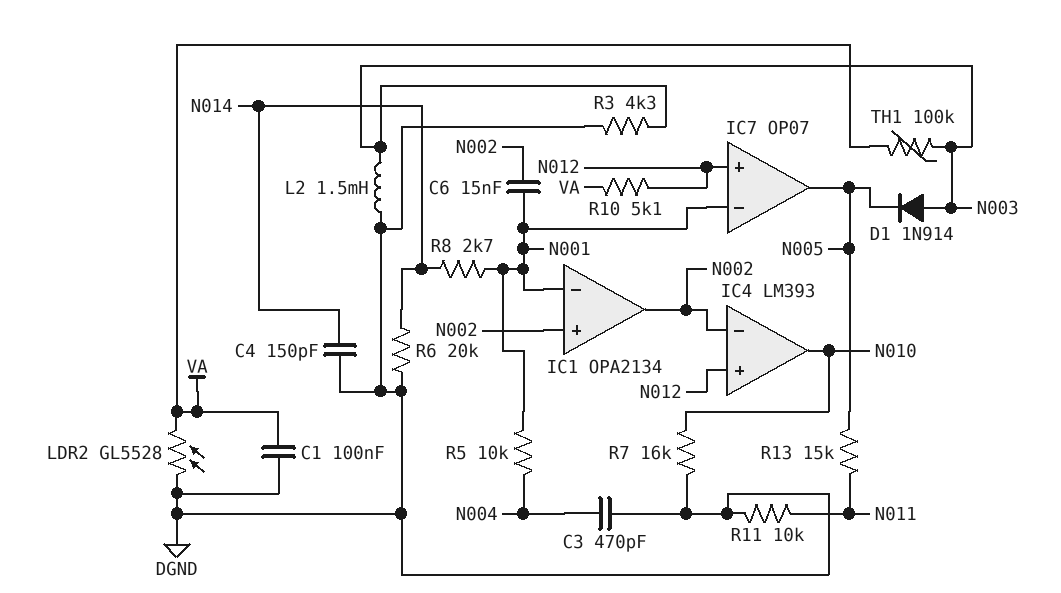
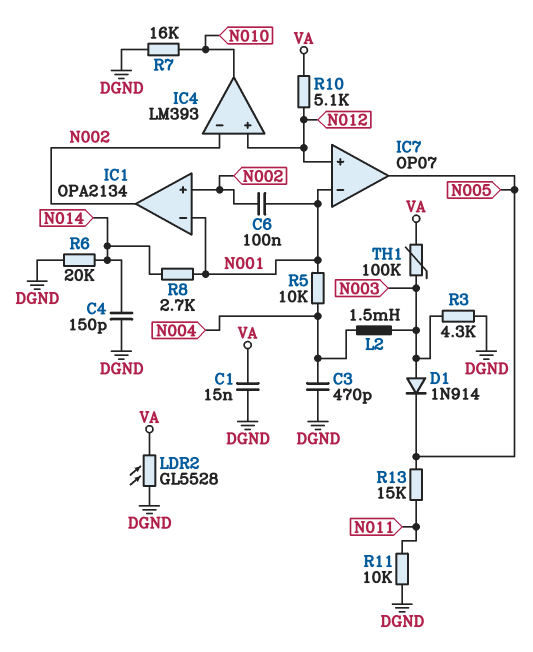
C1: 100nF (DGND, VA) -> 15nF (DGND, VA)
C6: 15nF (N001, N002) -> 100nF (N001, N002)
L2: 1.5mH (DGND, N003) -> 1.5mH (N003, N004)

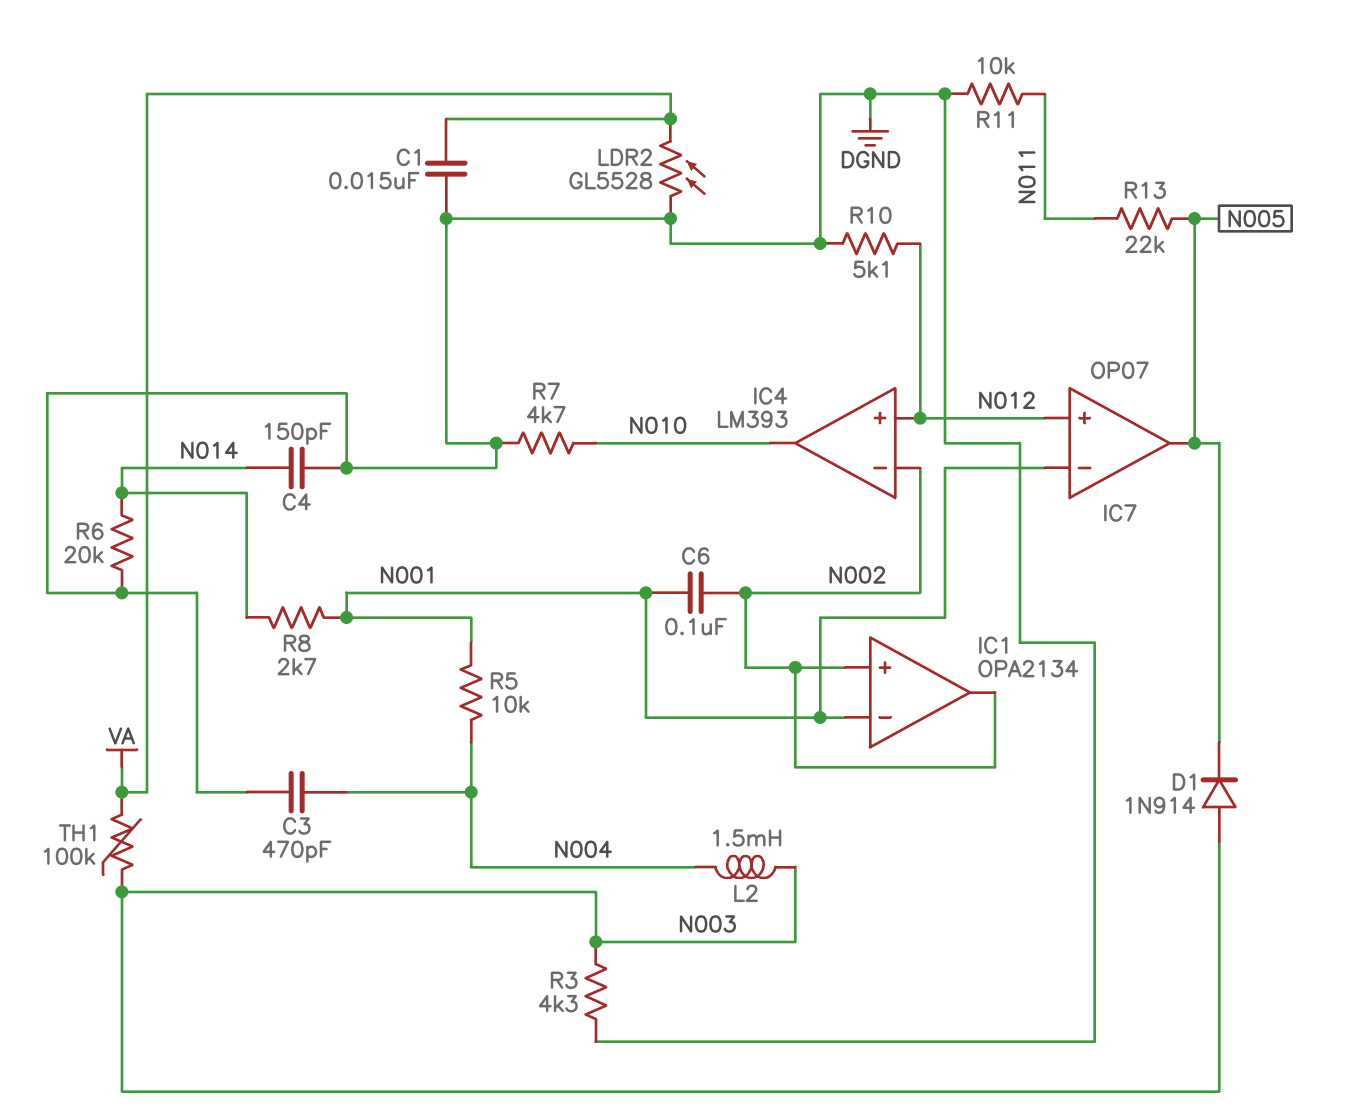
R7: 16k (DGND, N010) -> 4.7k (DGND, N010)
R10: 5.1k (N012, VA) -> 5.1k (DGND, N012)
R13: 15k (N005, N011) -> 22k (N005, N011)

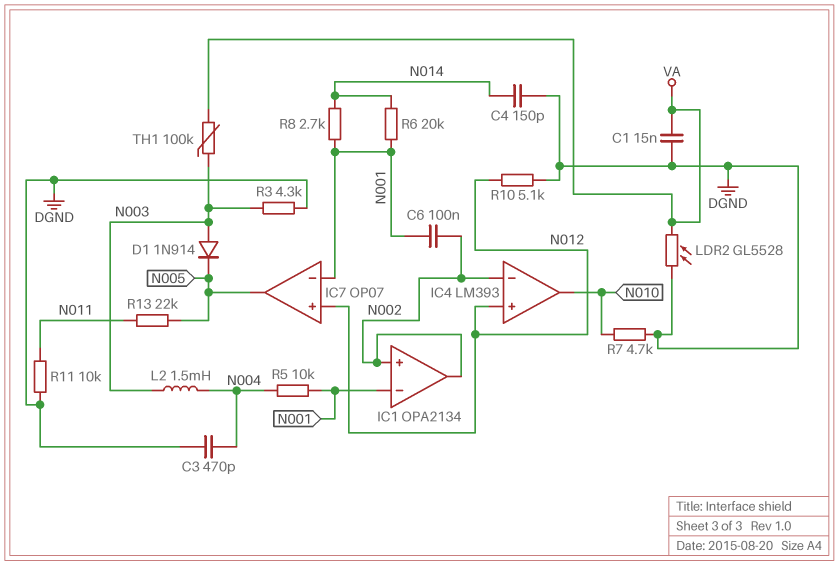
R6: 20k (DGND, N014) -> 20k (N001, N014)

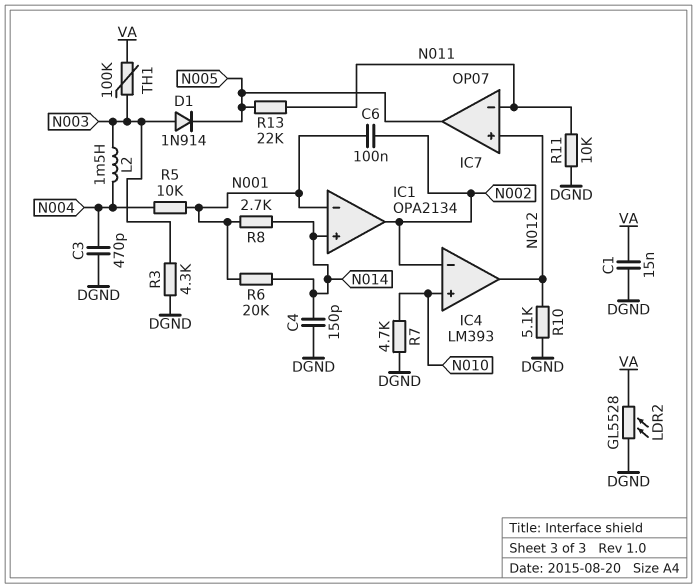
IC1 pin in+: N002 -> N014
IC4 pin in+: N012 -> N010
IC4 pin out: N010 -> N012
IC7 pin in-: N001 -> N011

